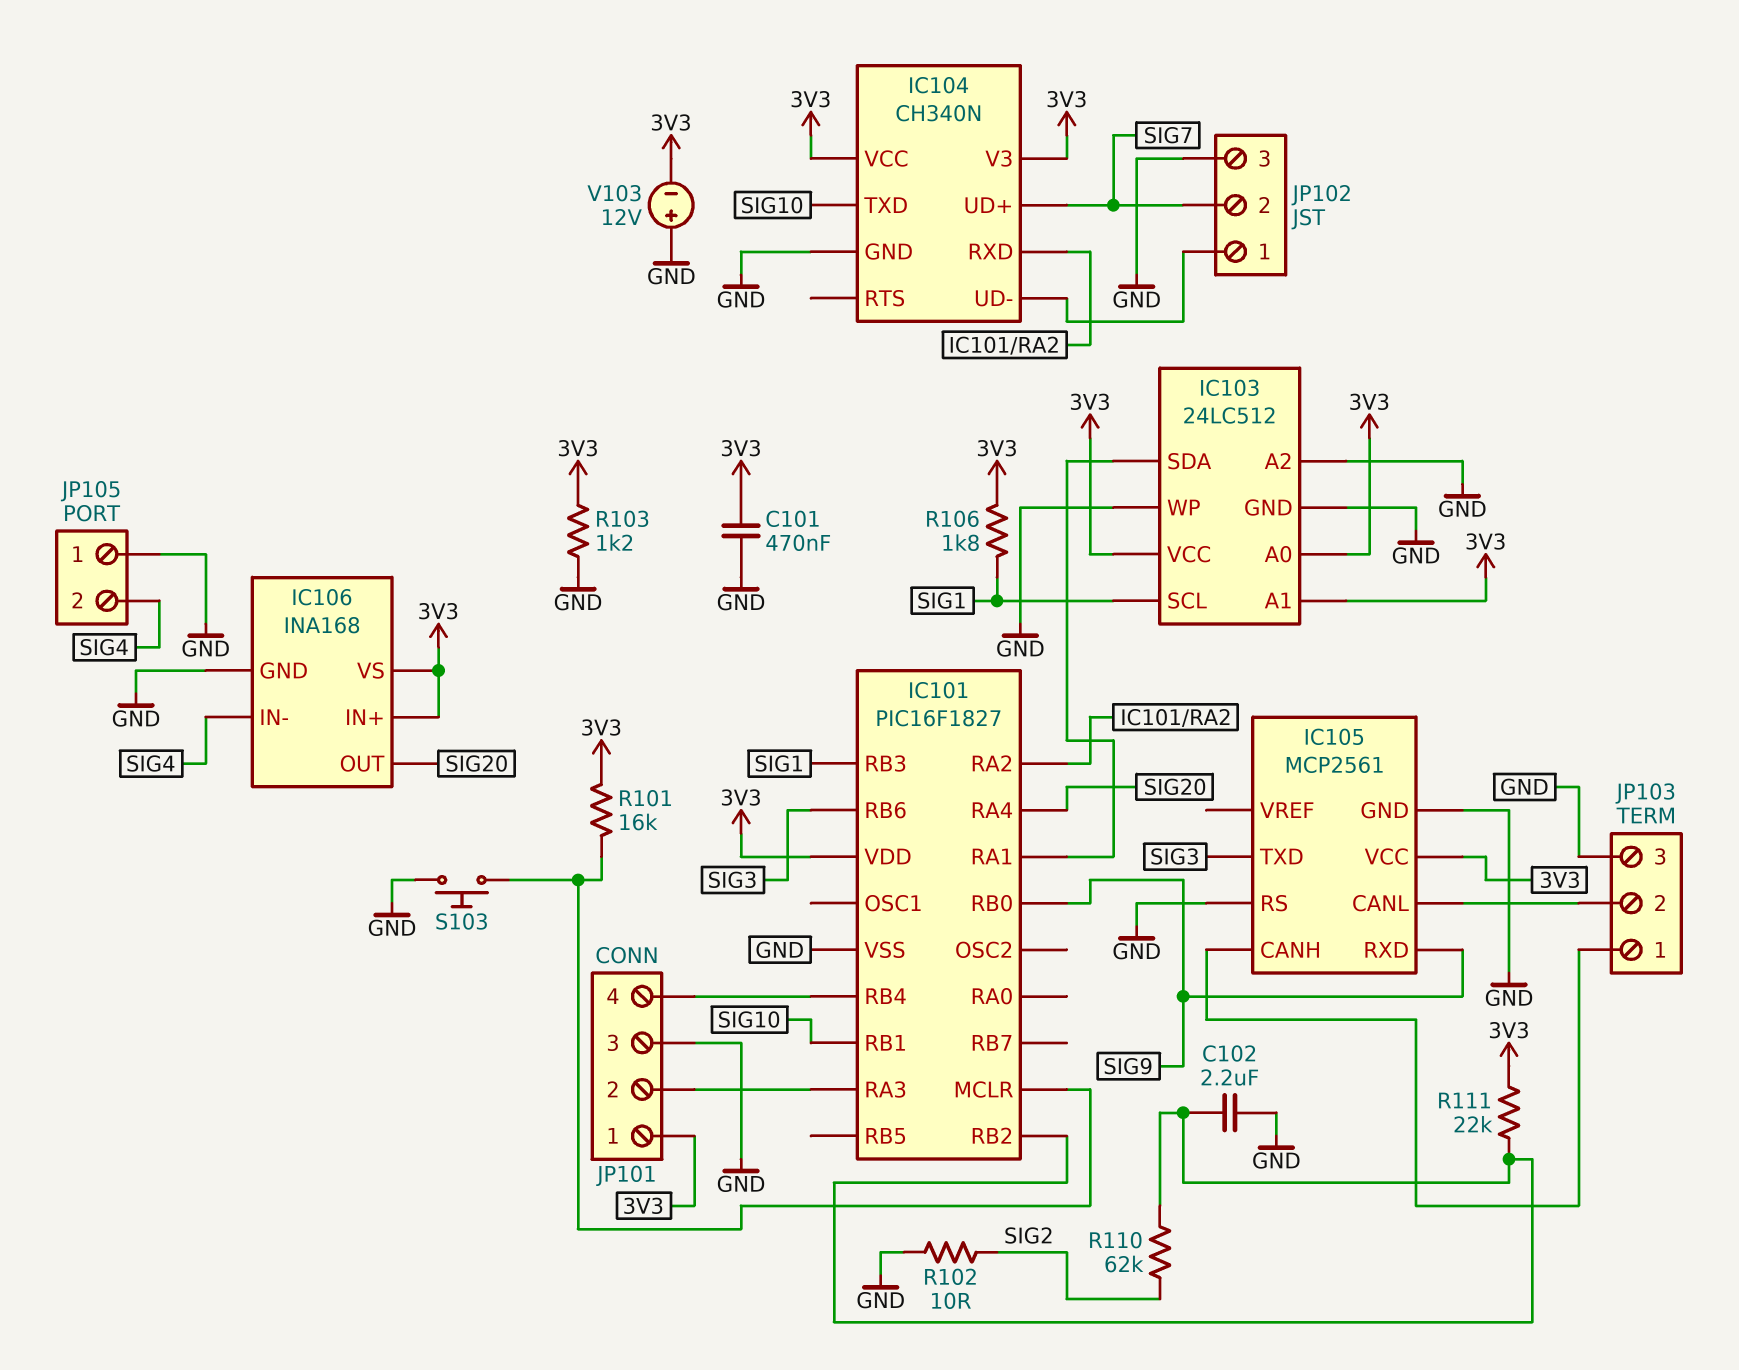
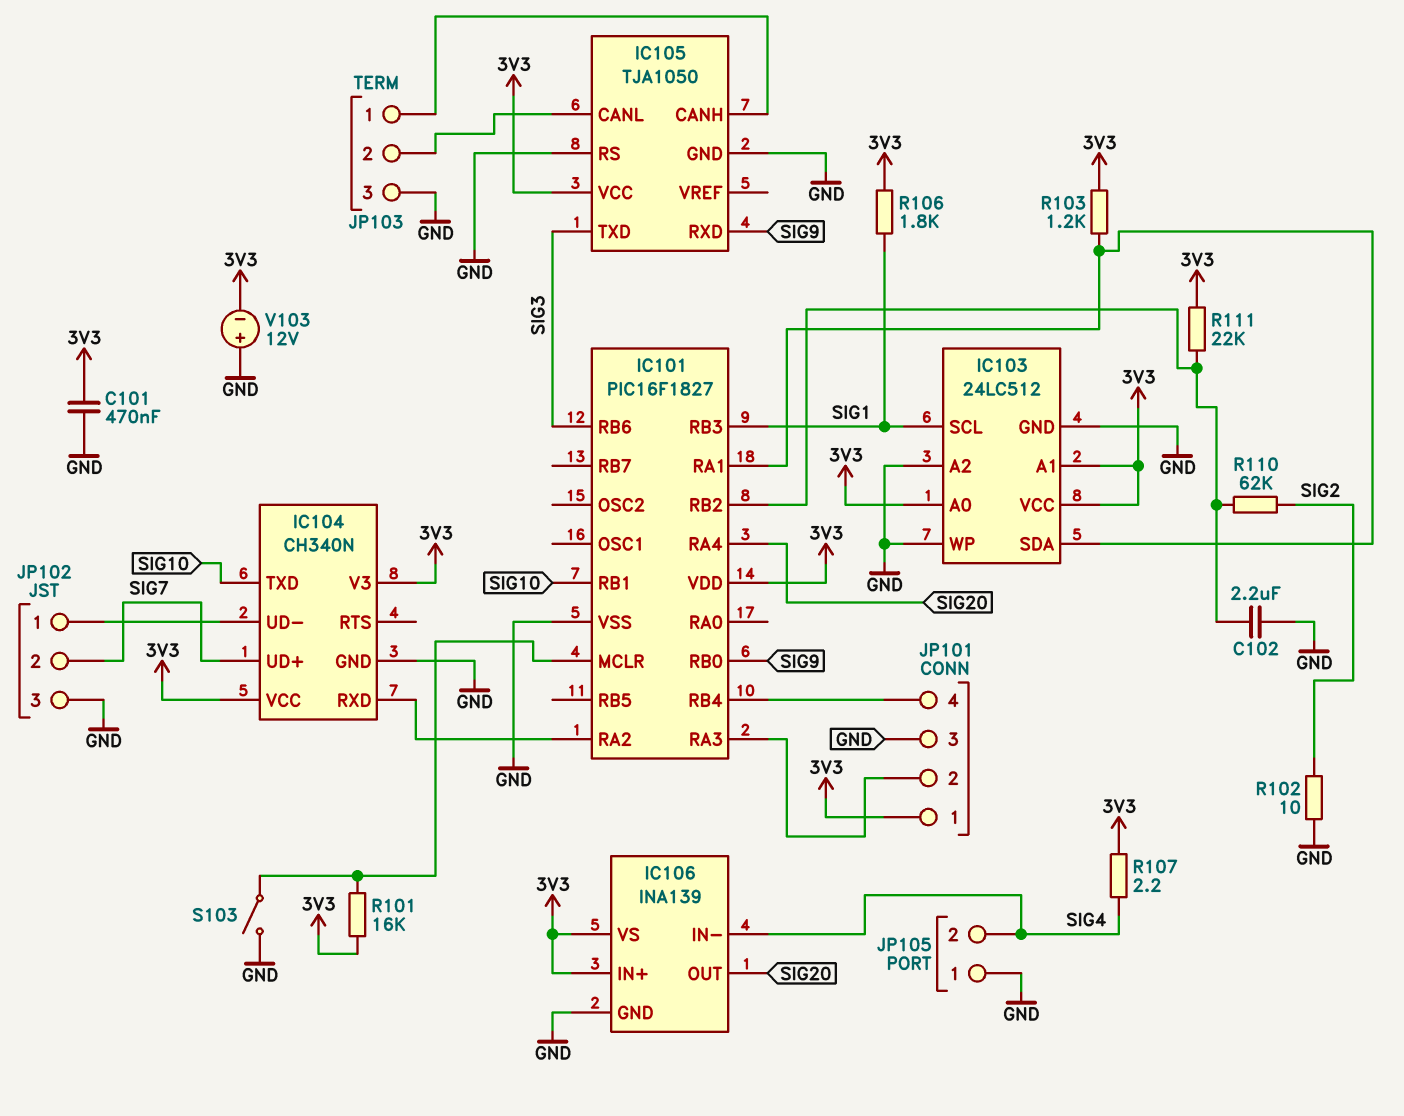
IC105: MCP2561 -> TJA1050
IC106: INA168 -> INA139
R103: 1.2k (3V3, GND) -> 1.2k (3V3, IC101/RA1)
R107: none -> 2.2 (3V3, SIG4)
S103: button (GND, IC101/MCLR) -> switch (GND, IC101/MCLR)

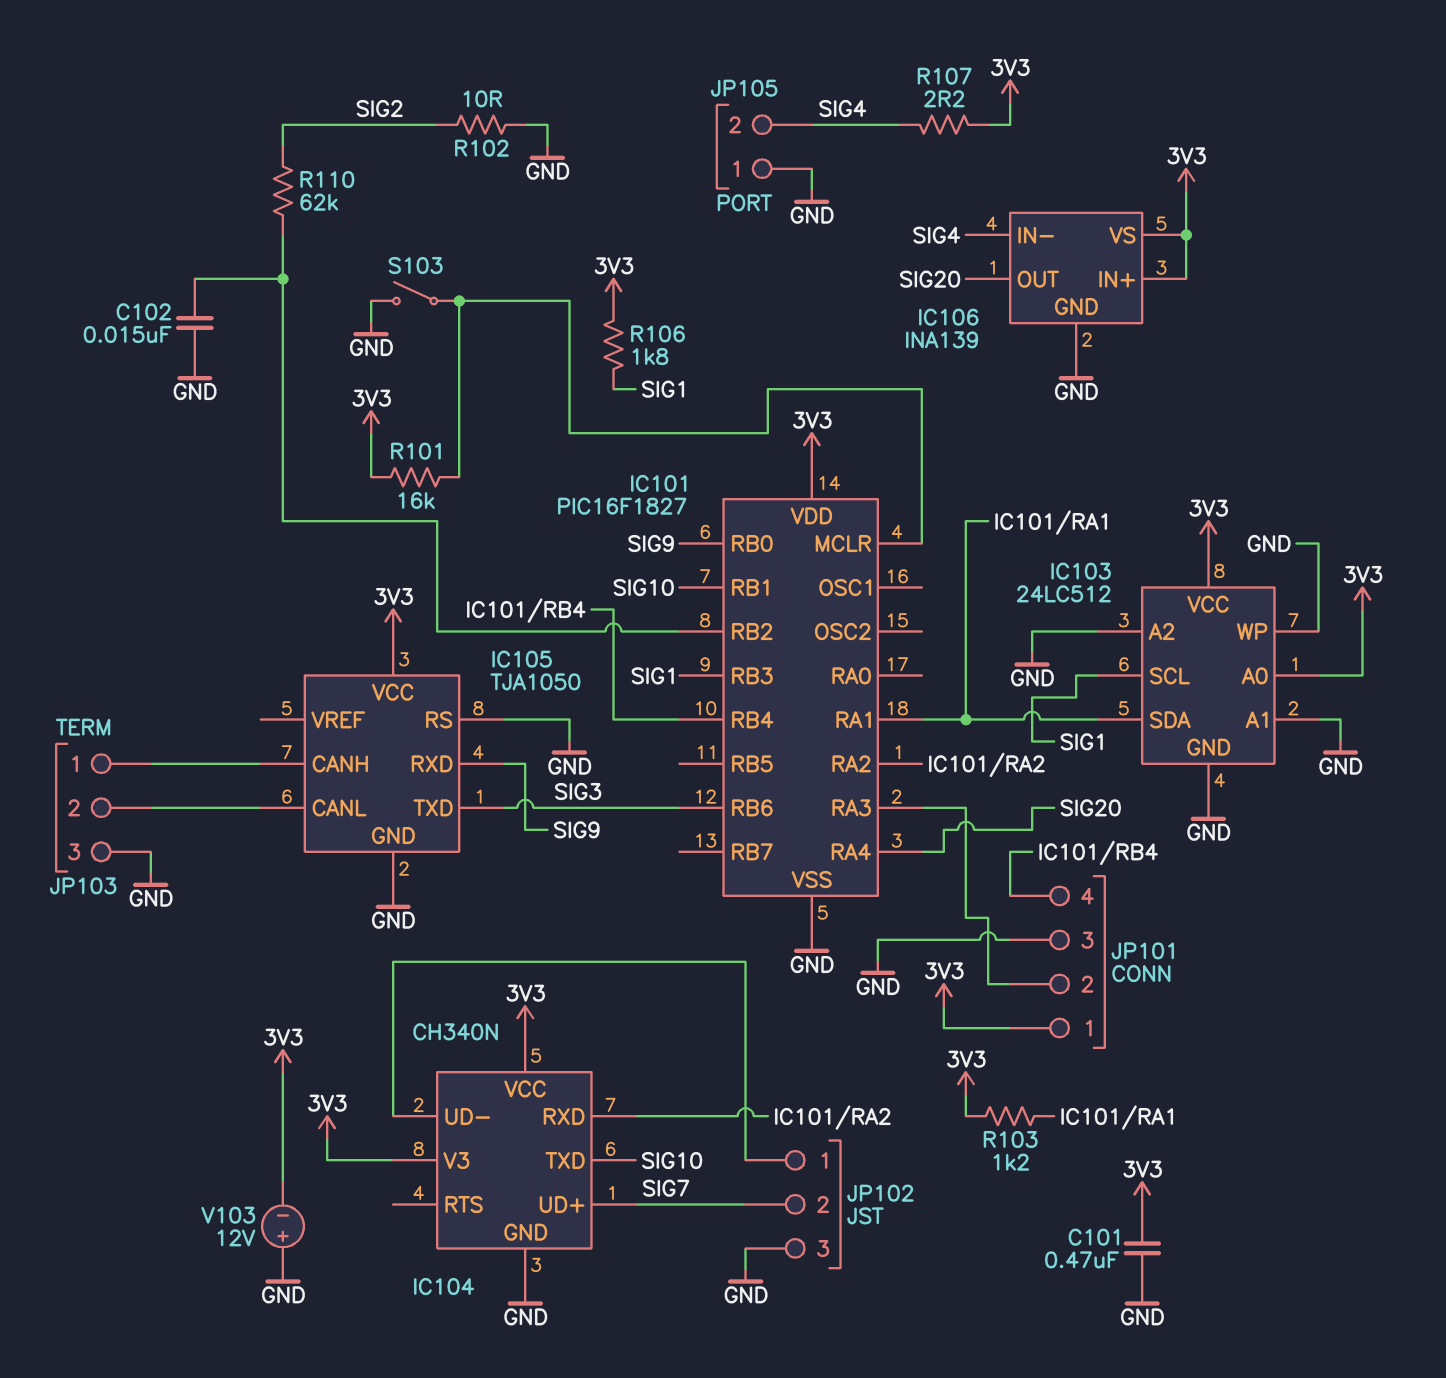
C102: 2.2uF (GND, IC101/RB2) -> 15nF (GND, IC101/RB2)
IC103 pin A1: 3V3 -> GND
R111: 22k (3V3, IC101/RB2) -> none

